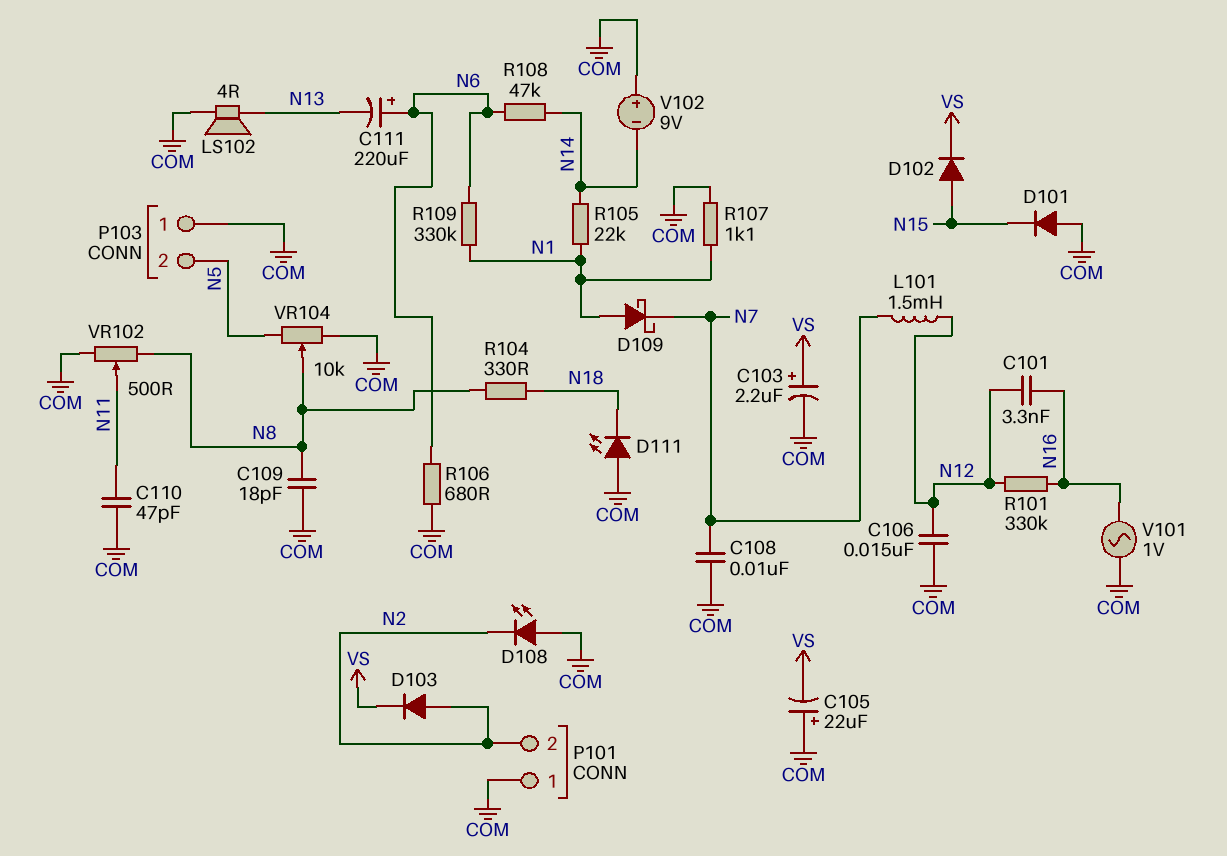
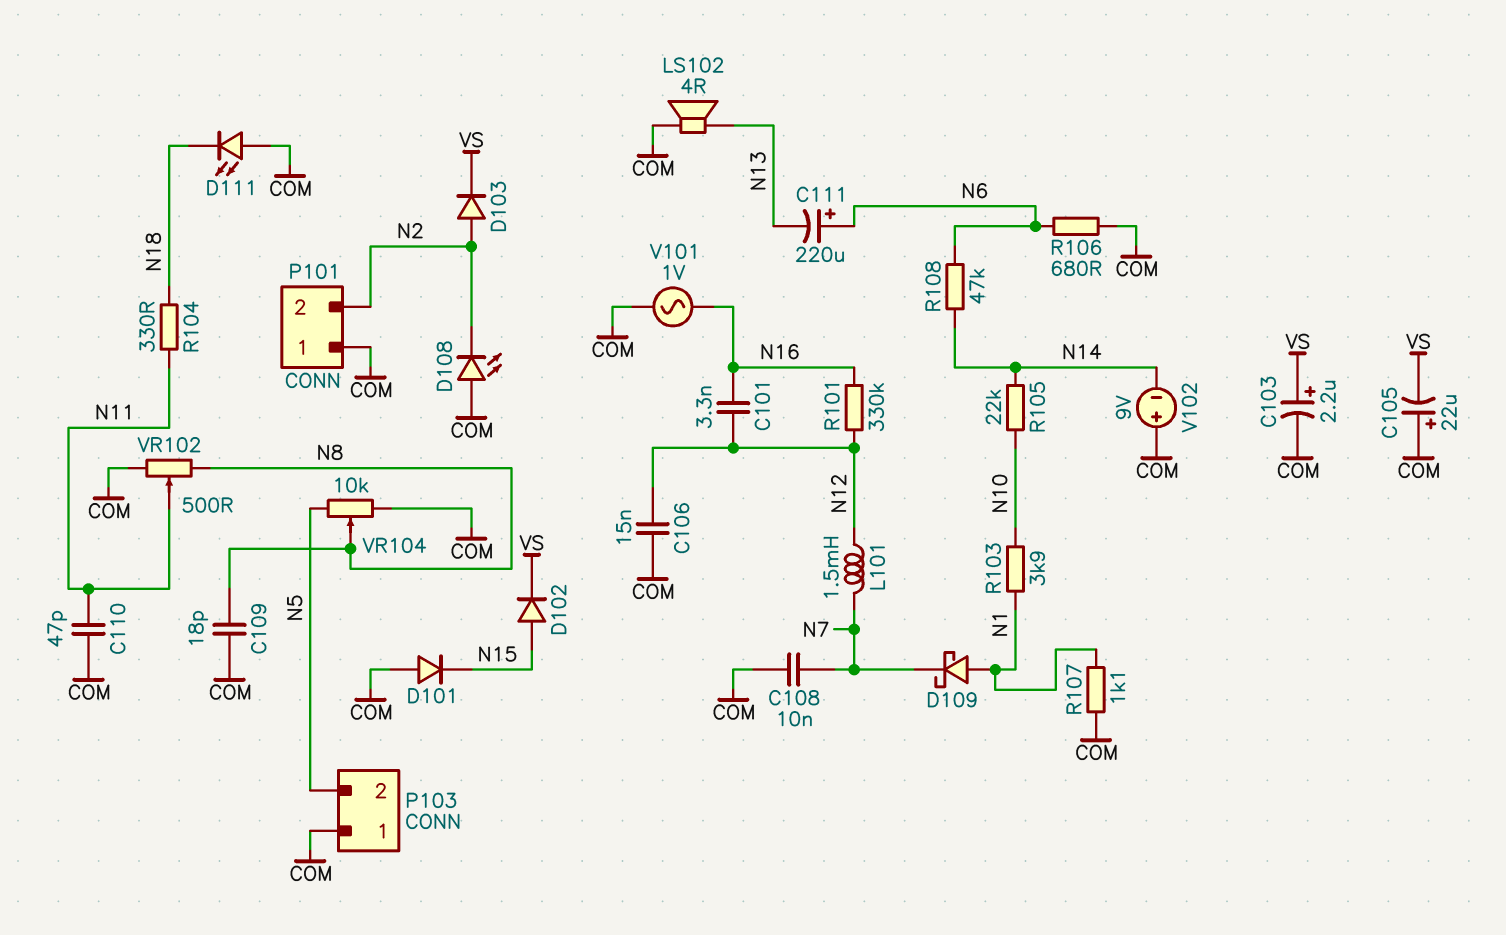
R103: none -> 3.9k (N1, N10)
R104: 330 (N8, N18) -> 330 (N11, N18)
R105: 22k (N1, N14) -> 22k (N10, N14)
R109: 330k (N1, N6) -> none

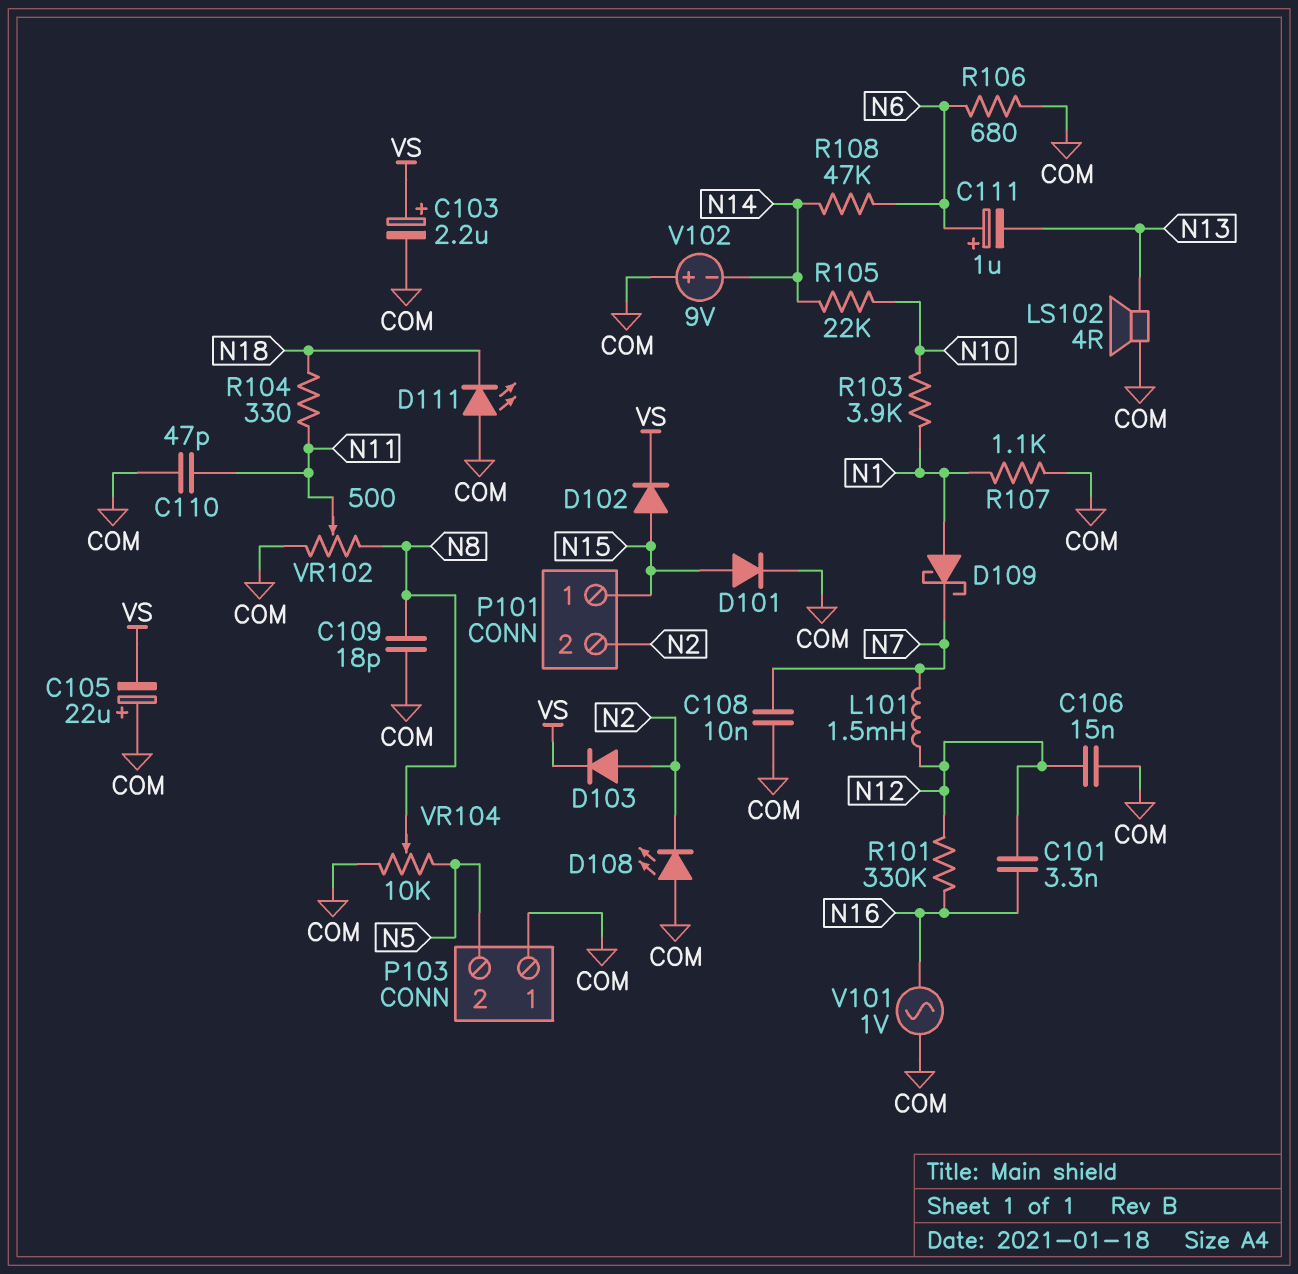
C111: 220uF (plus N6, minus N13) -> 1uF (plus N6, minus N13)
D101: diode (A COM, K N15) -> diode (A N15, K COM)
P101 pin 1: COM -> N15

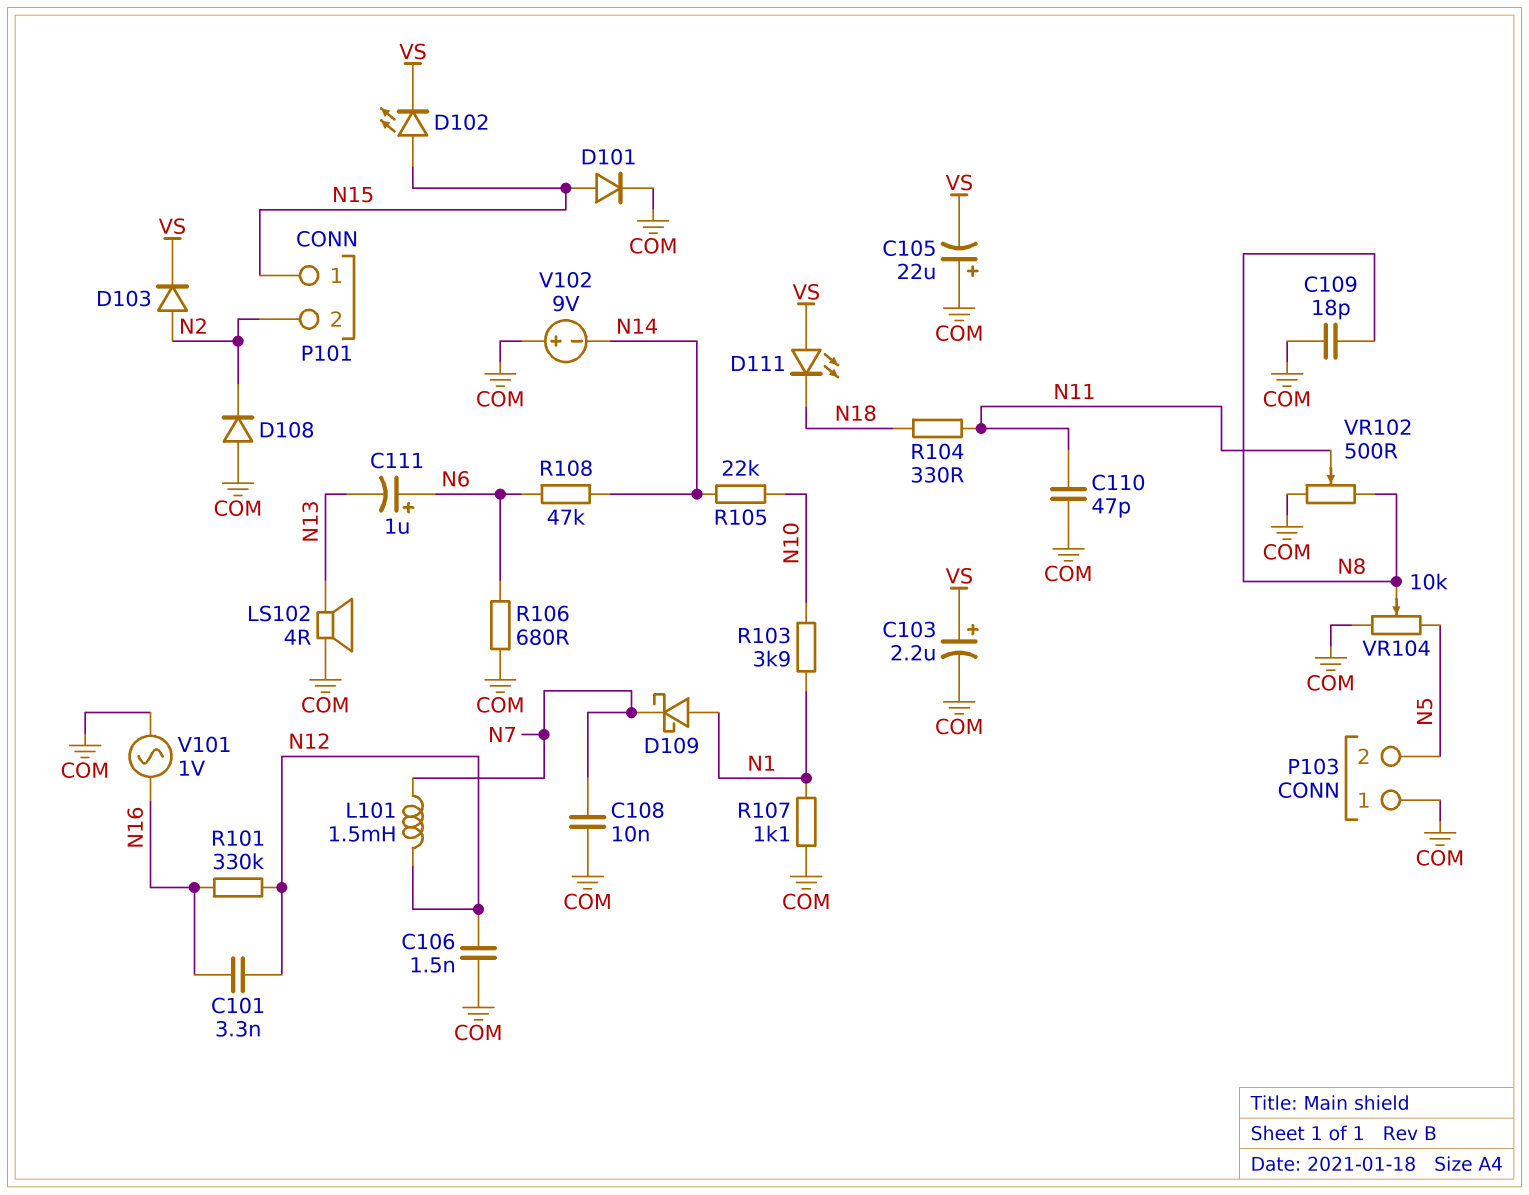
C106: 15nF (COM, N12) -> 1.5nF (COM, N12)
D102: diode (A N15, K VS) -> LED (A N15, K VS)
D108: LED (A COM, K N2) -> diode (A COM, K N2)
D111: LED (A COM, K N18) -> LED (A VS, K N18)

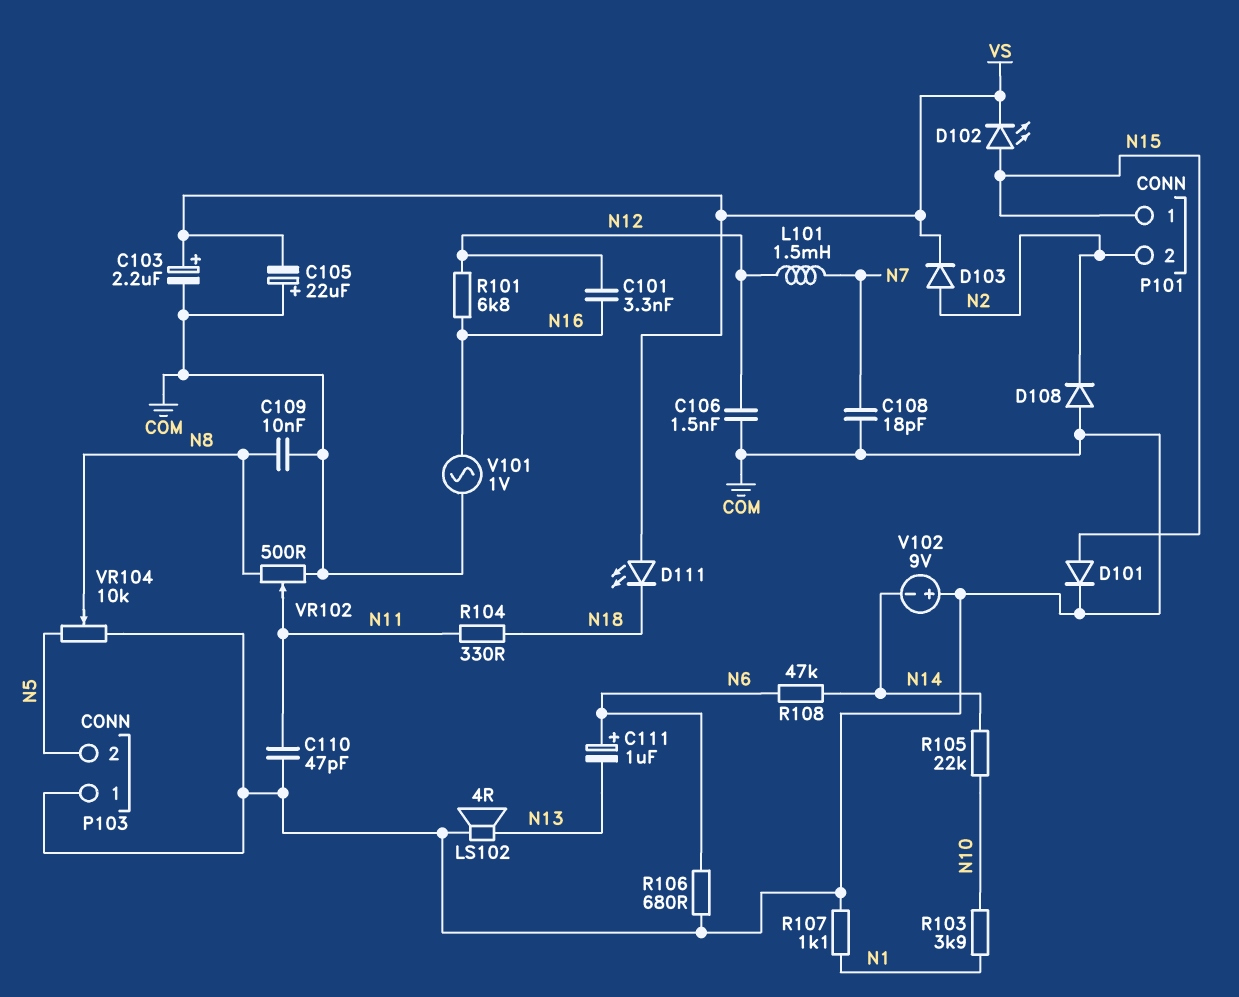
C108: 10nF (COM, N7) -> 18pF (COM, N7)
C109: 18pF (COM, N8) -> 10nF (COM, N8)
D109: schottky (A N1, K N7) -> none
R101: 330k (N12, N16) -> 6.8k (N12, N16)

